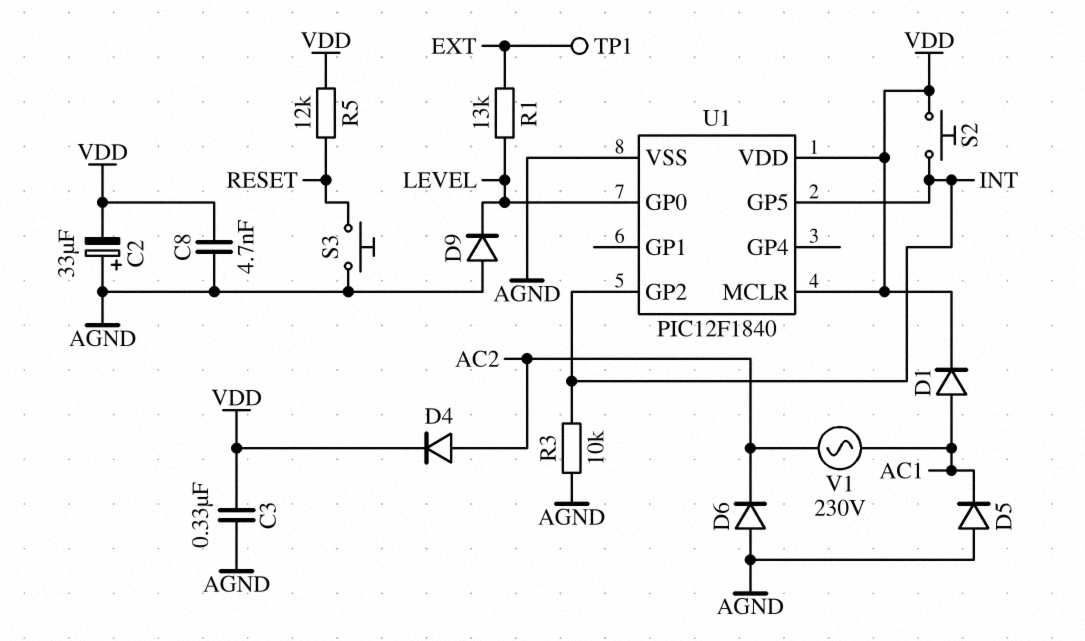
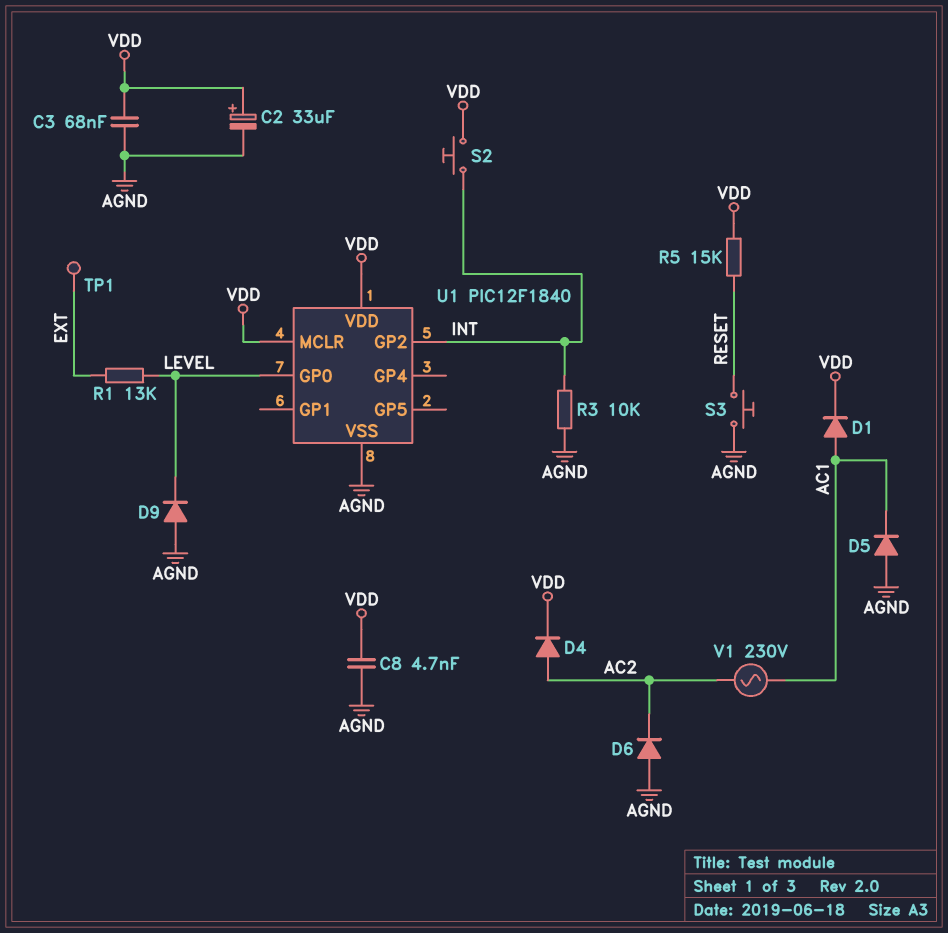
C2: 33uF (plus AGND, minus VDD) -> 33uF (plus VDD, minus AGND)
C3: 330nF (AGND, VDD) -> 68nF (AGND, VDD)
R5: 12k (RESET, VDD) -> 15k (RESET, VDD)
U1 pin GP5: INT -> none

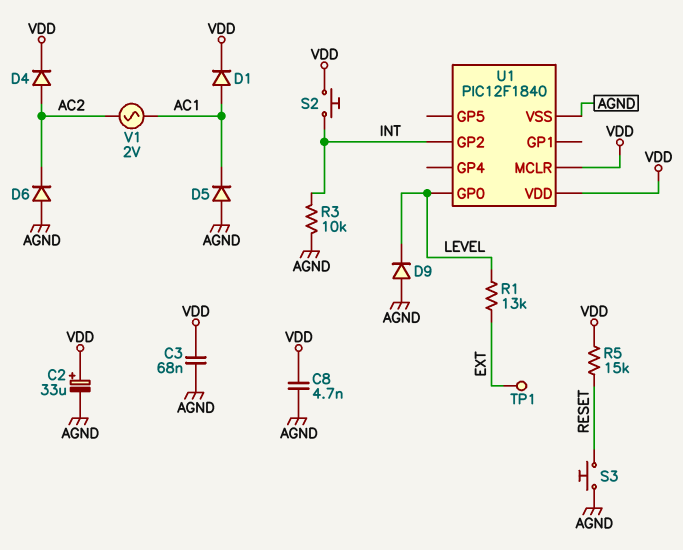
V1: AC 230V (AC1, AC2) -> AC 2V (AC1, AC2)

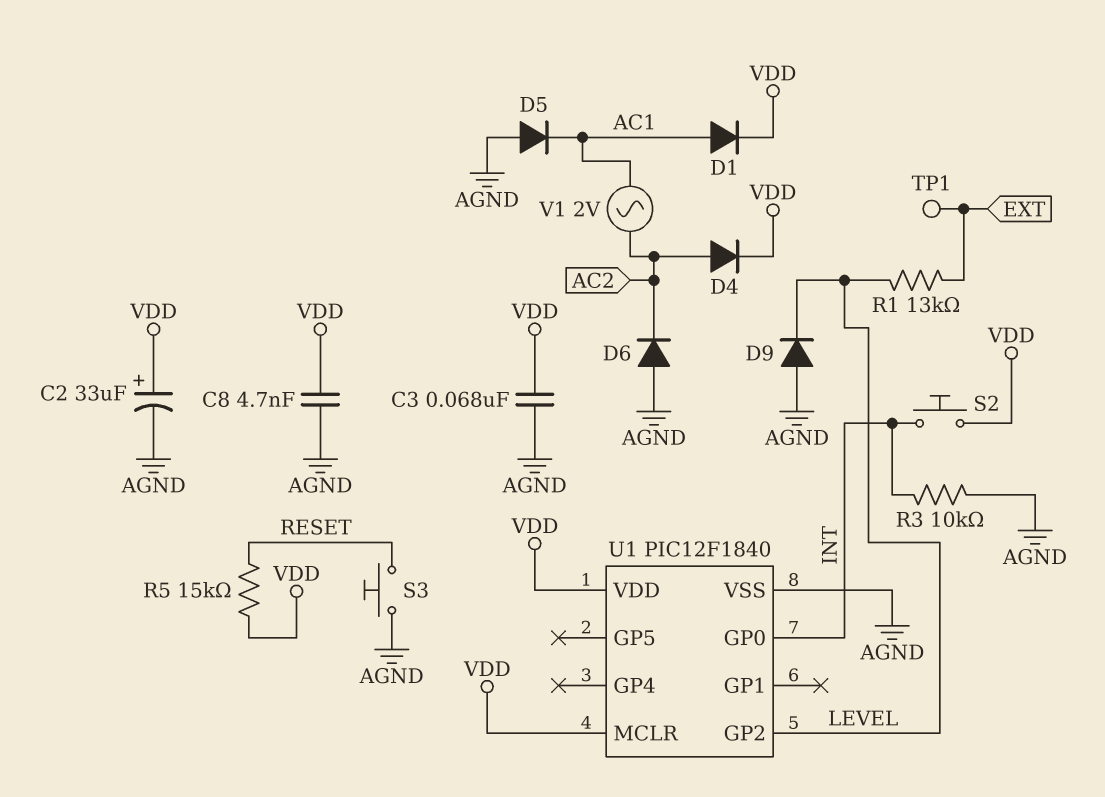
U1 pin GP0: LEVEL -> INT
U1 pin GP2: INT -> LEVEL

